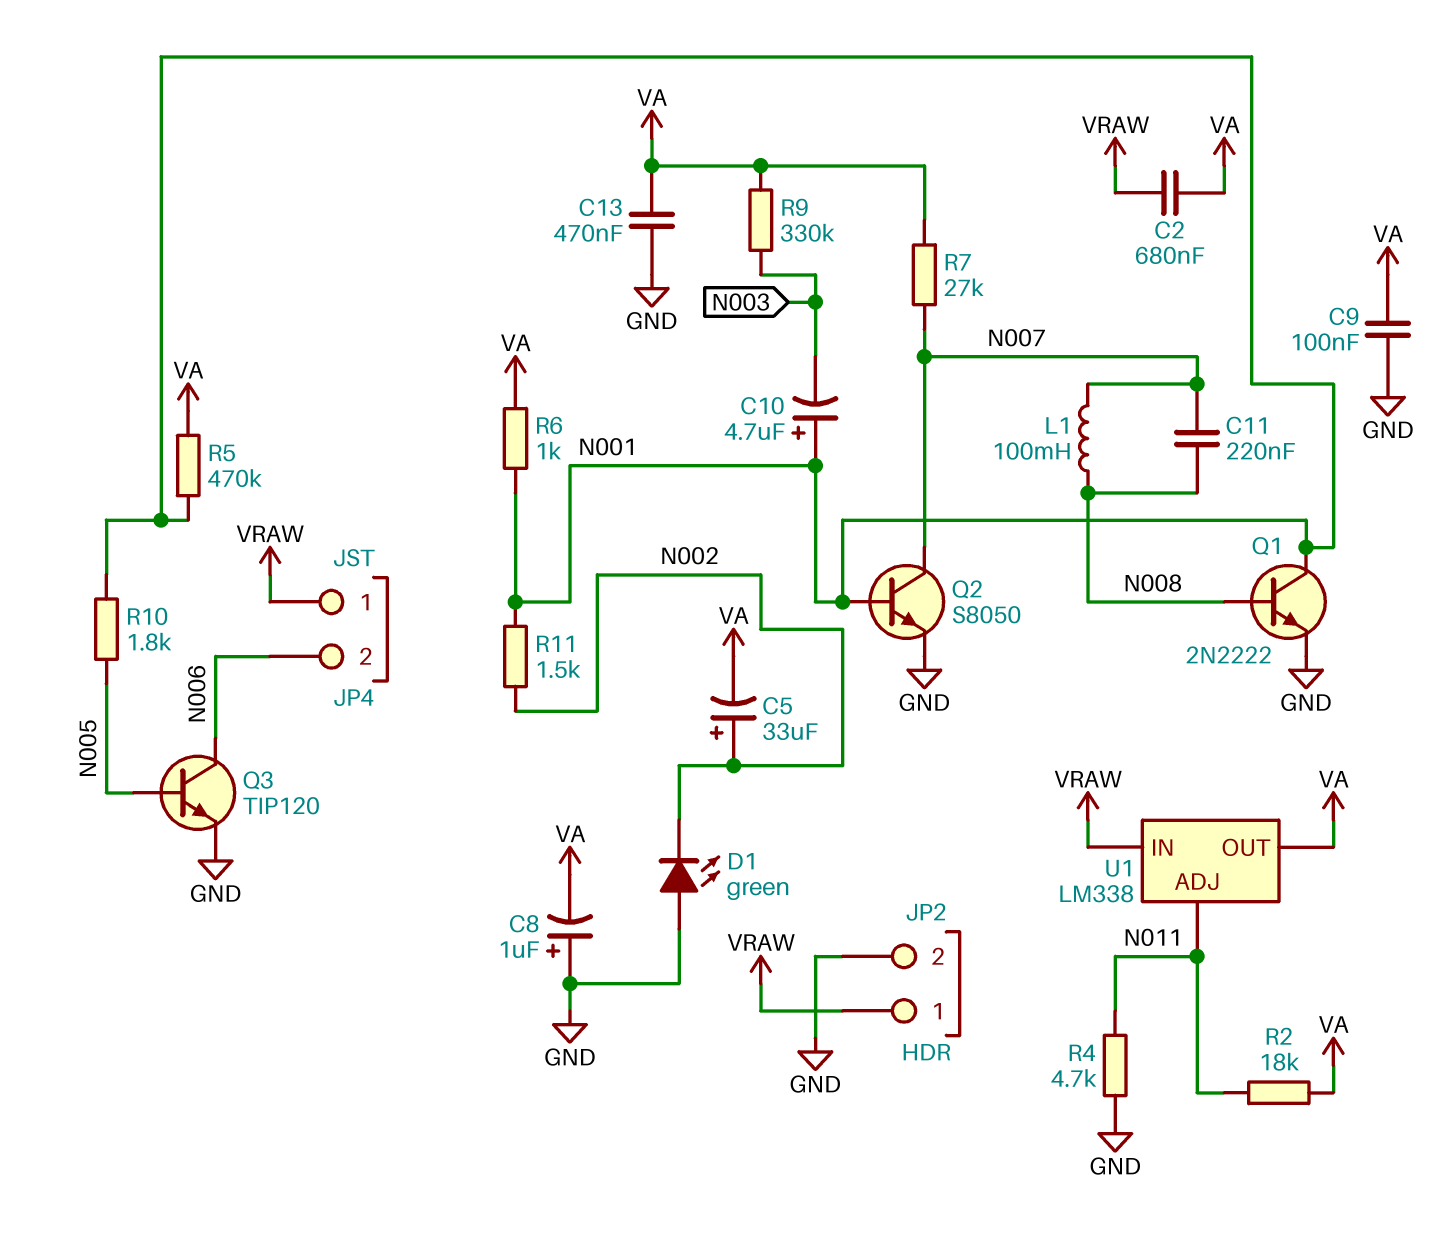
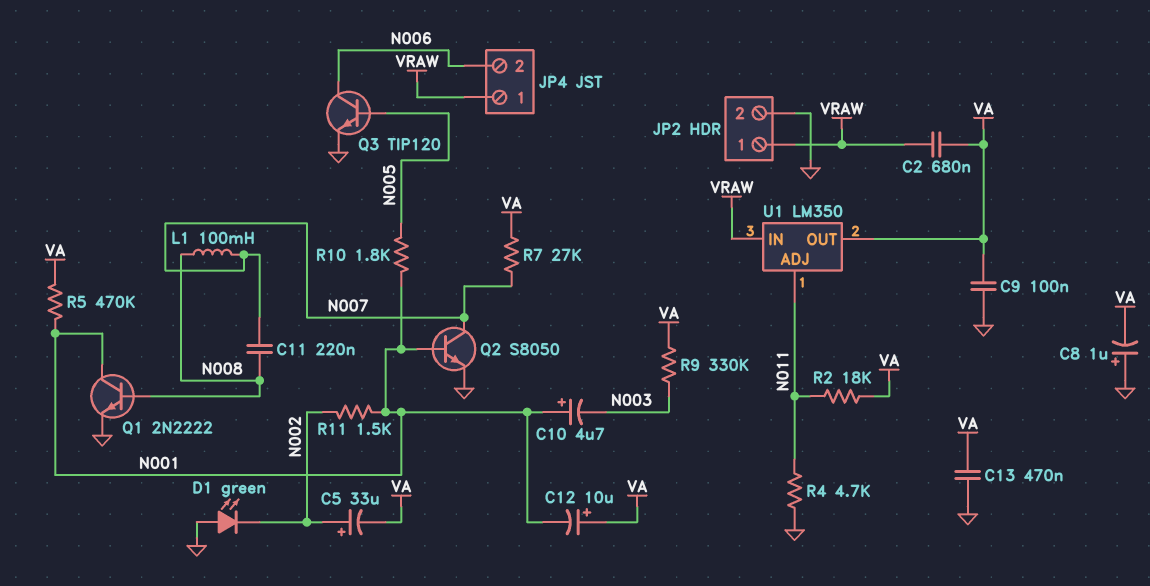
C12: none -> 10uF (plus VA, minus N001)
R6: 1k (N001, VA) -> none
U1: LM338 -> LM350

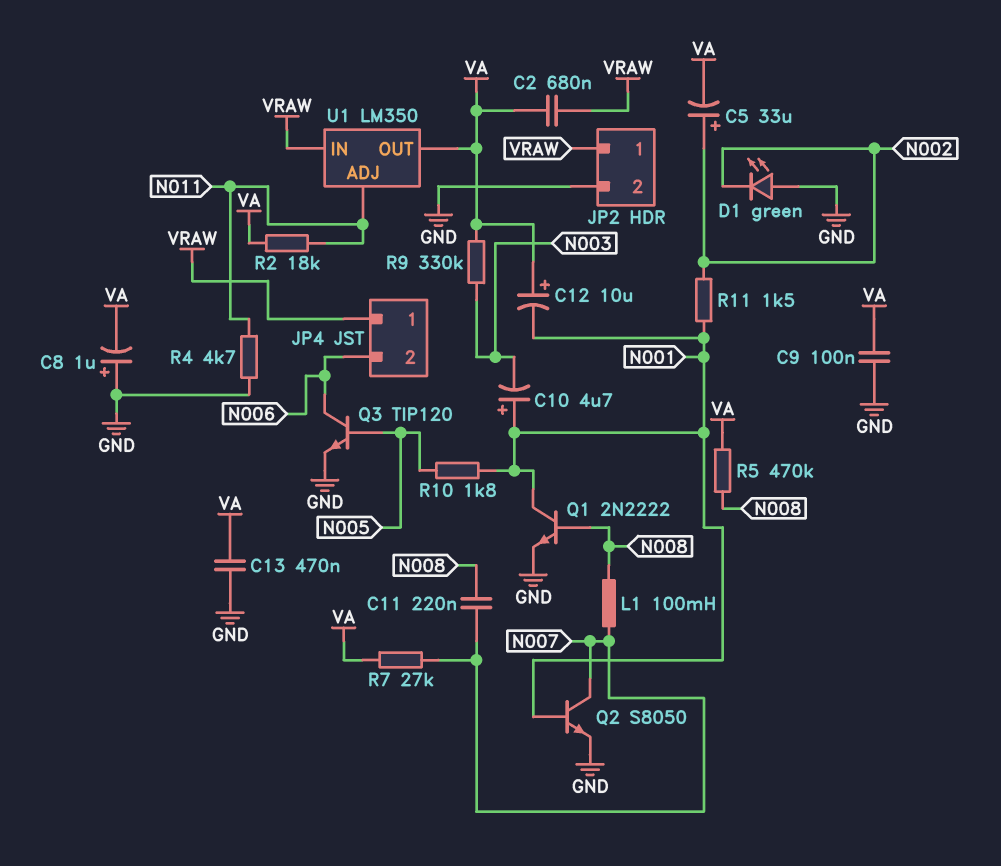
R5: 470k (N001, VA) -> 470k (N008, VA)

